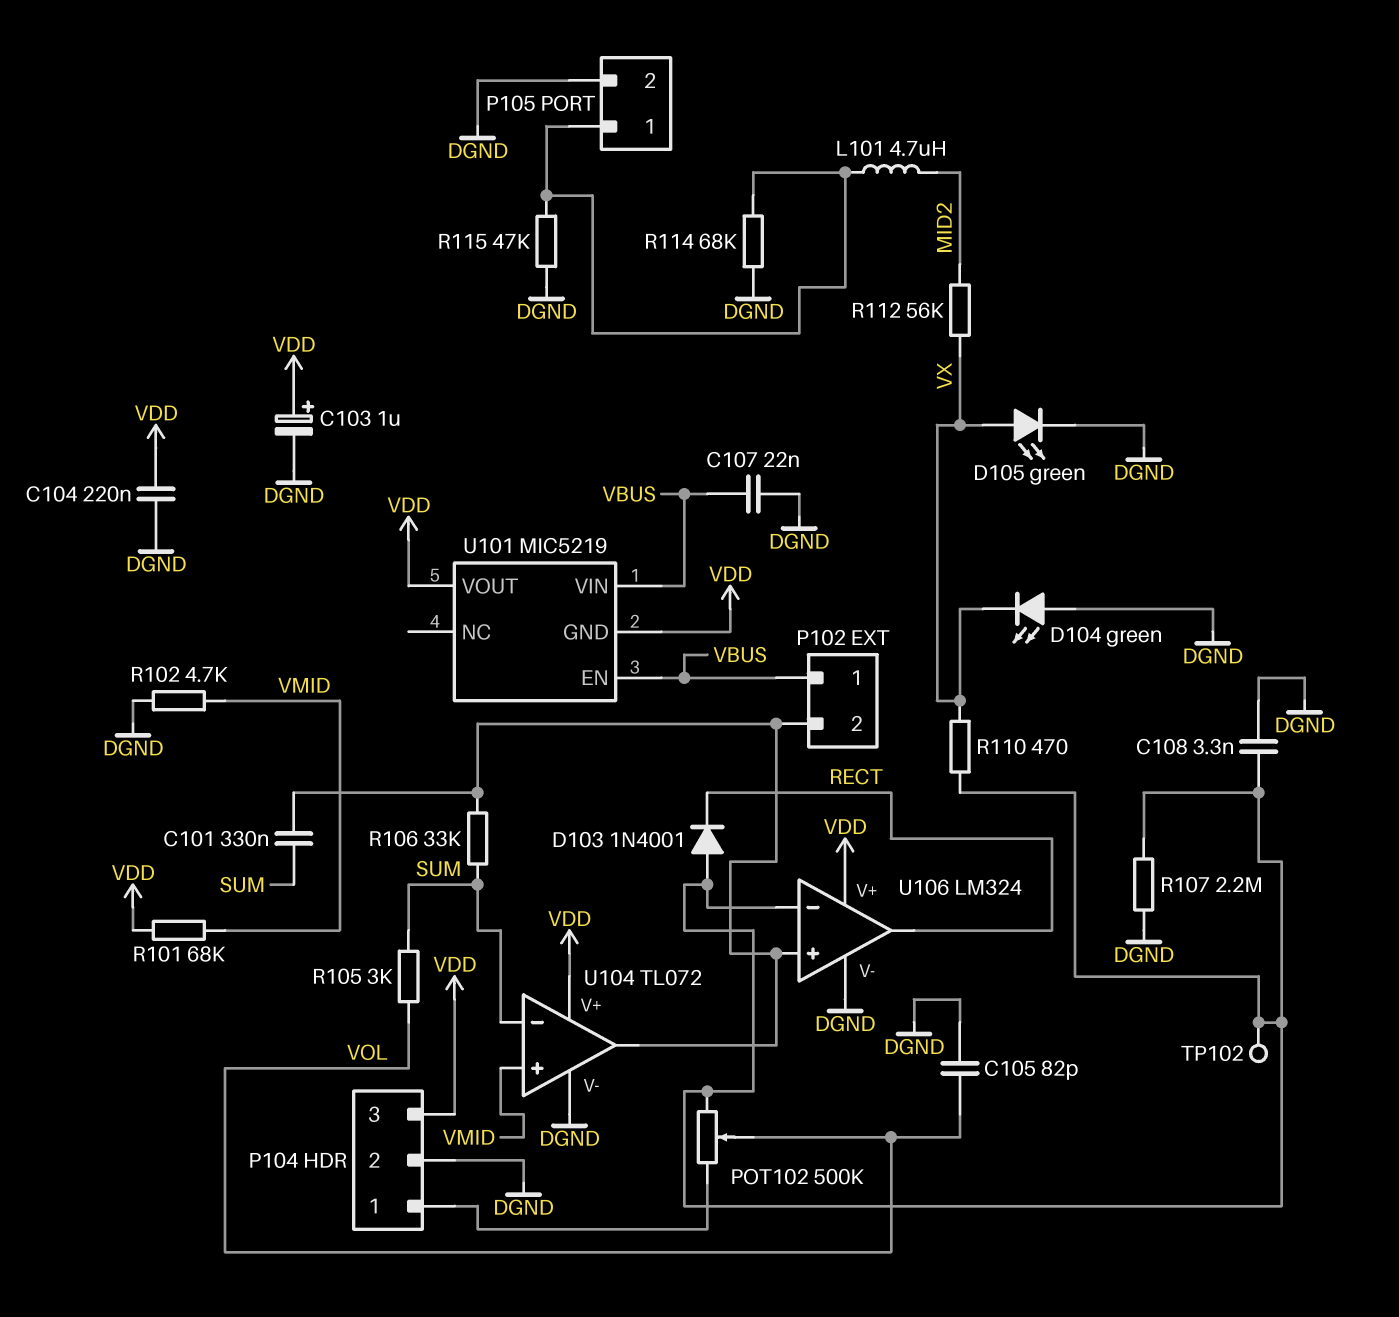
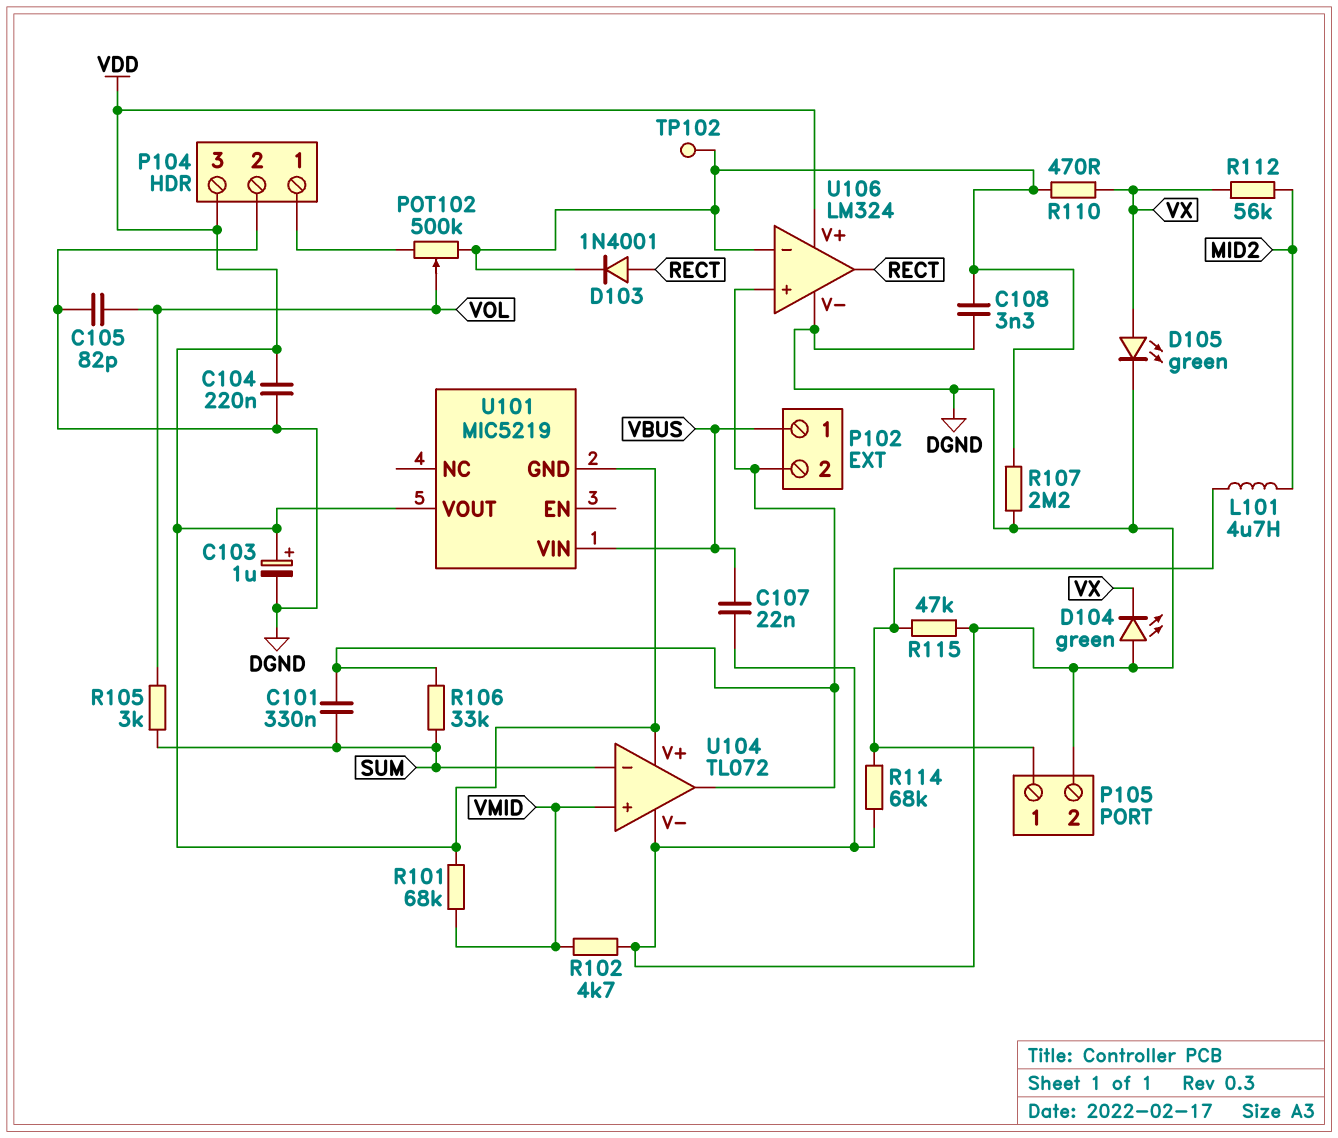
D103: diode 1N4001 (A U106/in-, K RECT) -> diode 1N4001 (A RECT, K U106/in-)
U101 pin EN: VBUS -> none

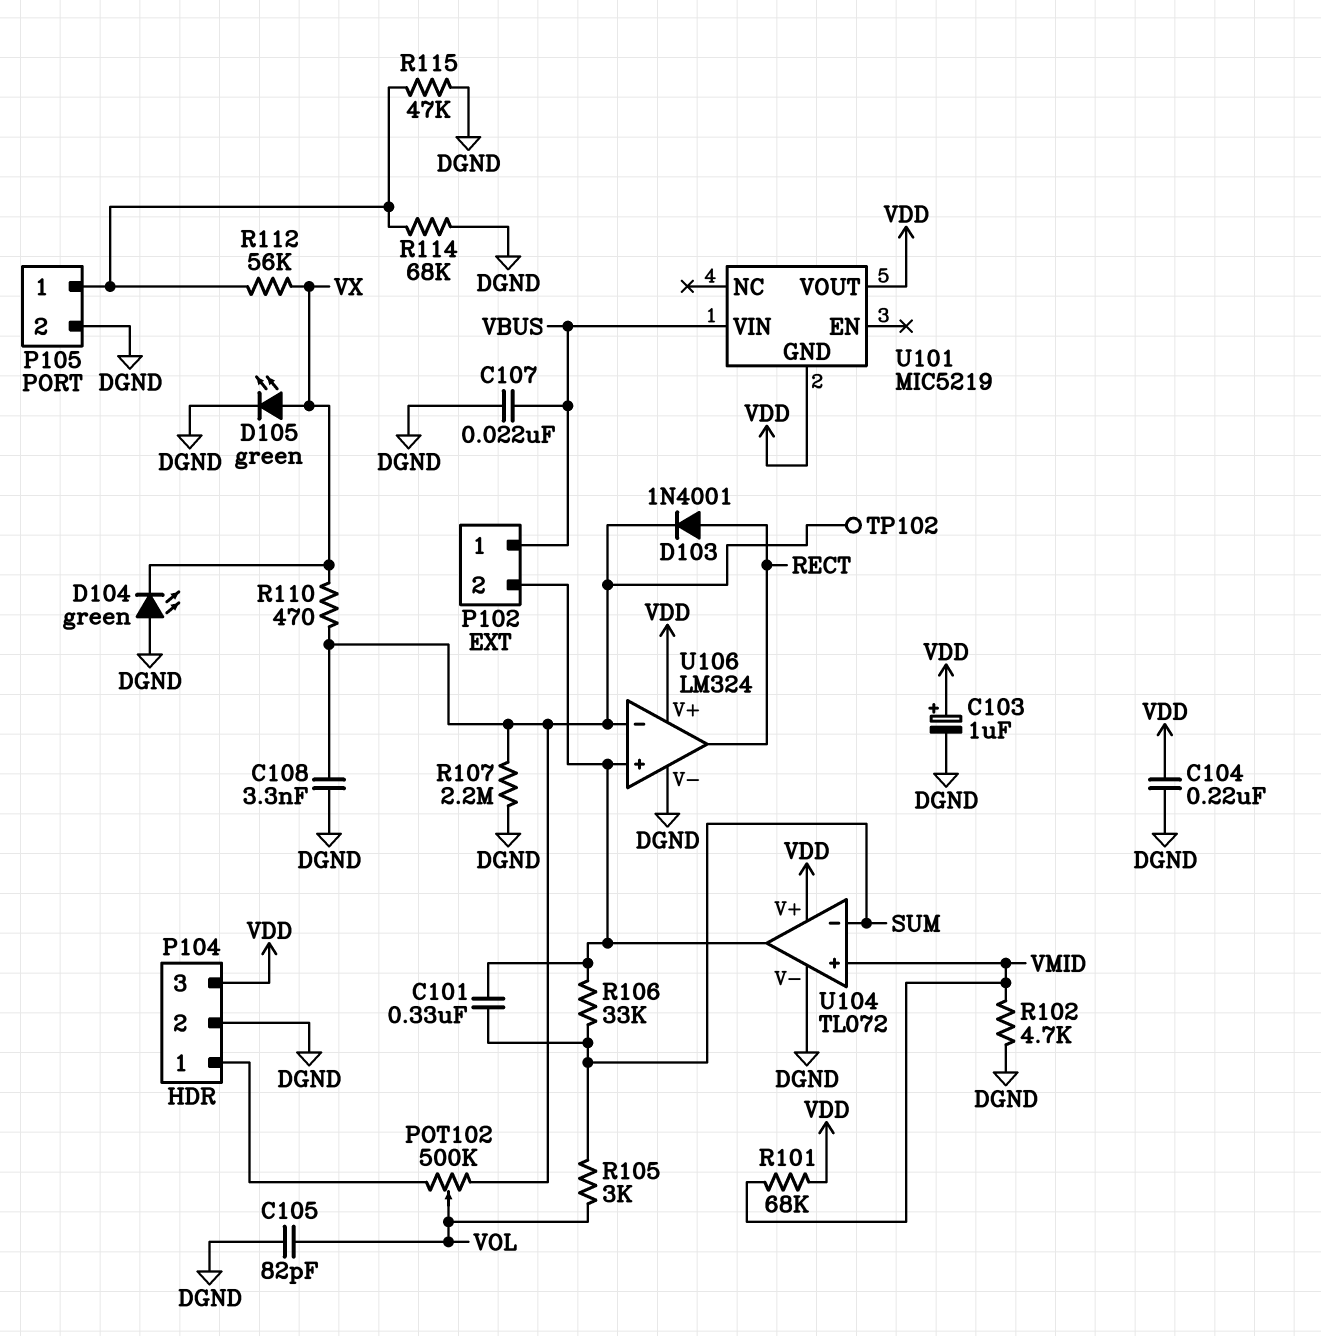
L101: 4.7uH (MID2, P105/1) -> none
R112: 56k (MID2, VX) -> 56k (P105/1, VX)

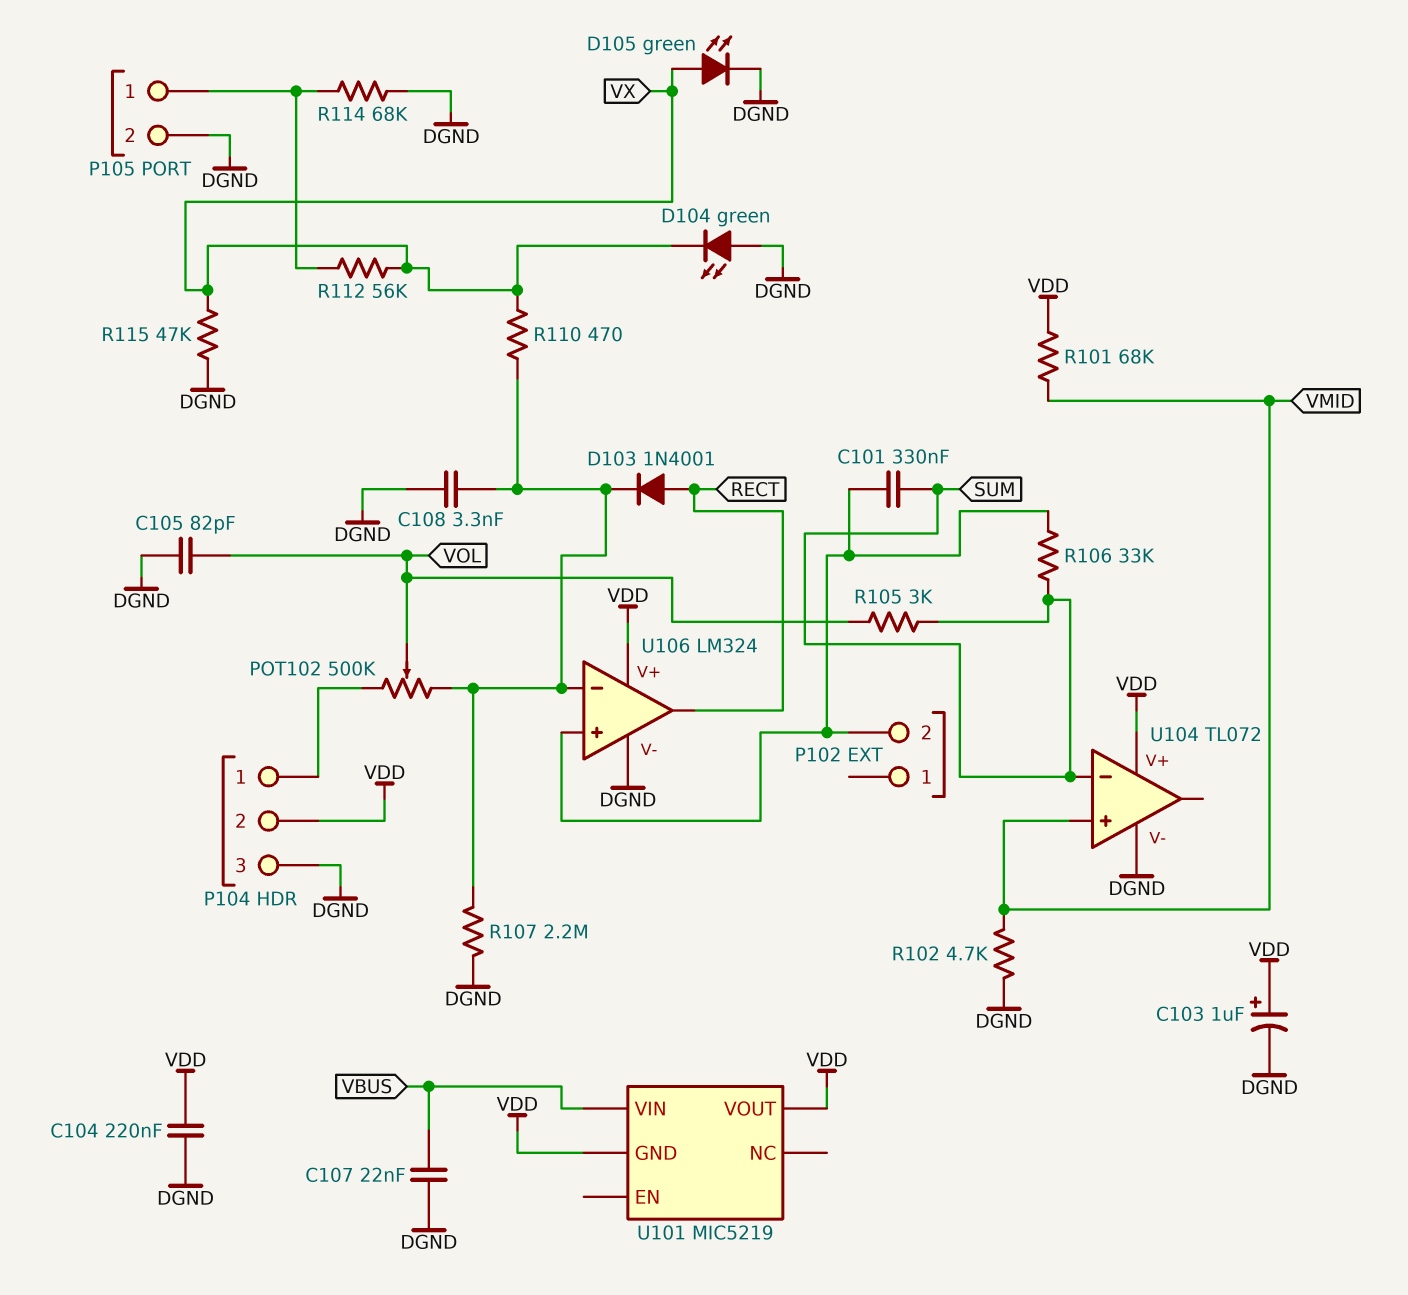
P102 pin 1: VBUS -> none
P104 pin 2: DGND -> VDD
P104 pin 3: VDD -> DGND
R115: 47k (DGND, P105/1) -> 47k (DGND, VX)
TP102: test point (U106/in-) -> none
U104 pin out: P102/2 -> none

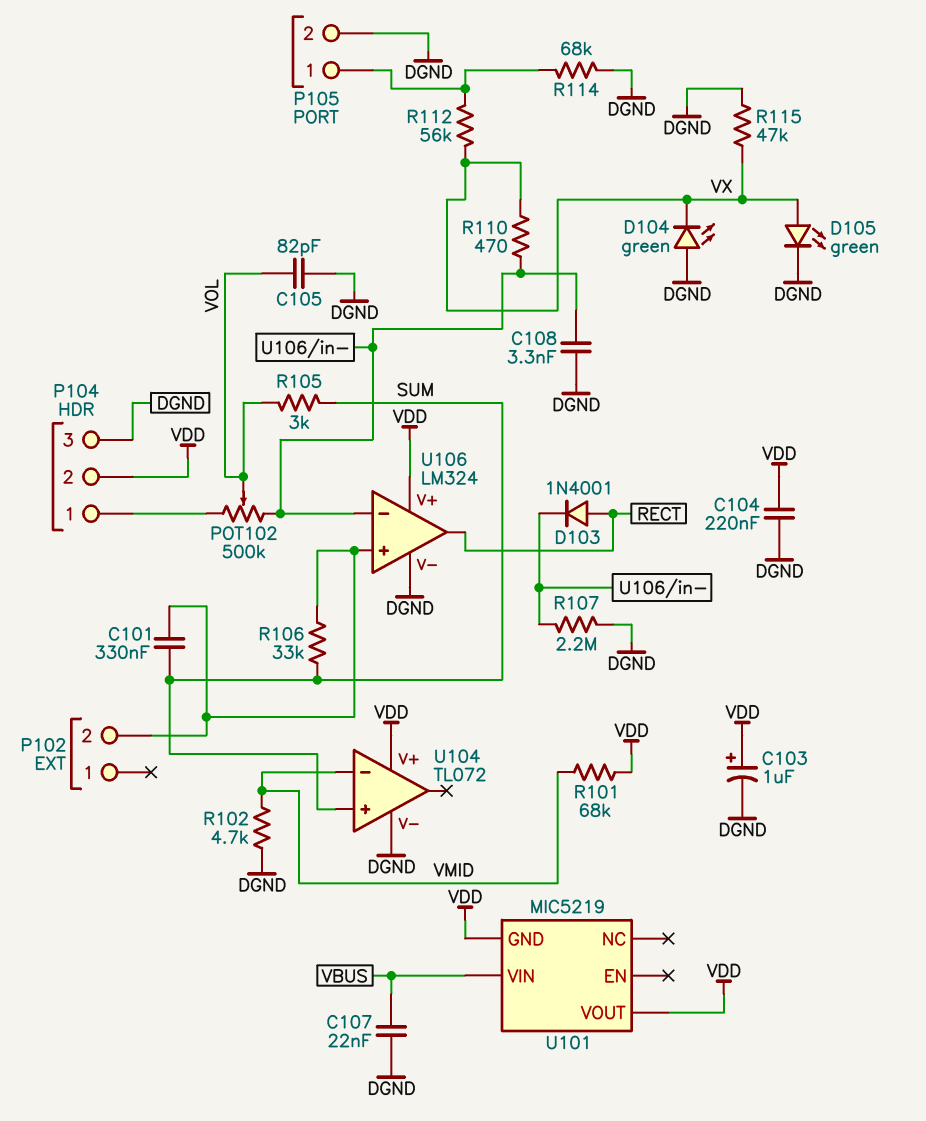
U104 pin in+: VMID -> SUM
U104 pin in-: SUM -> VMID

